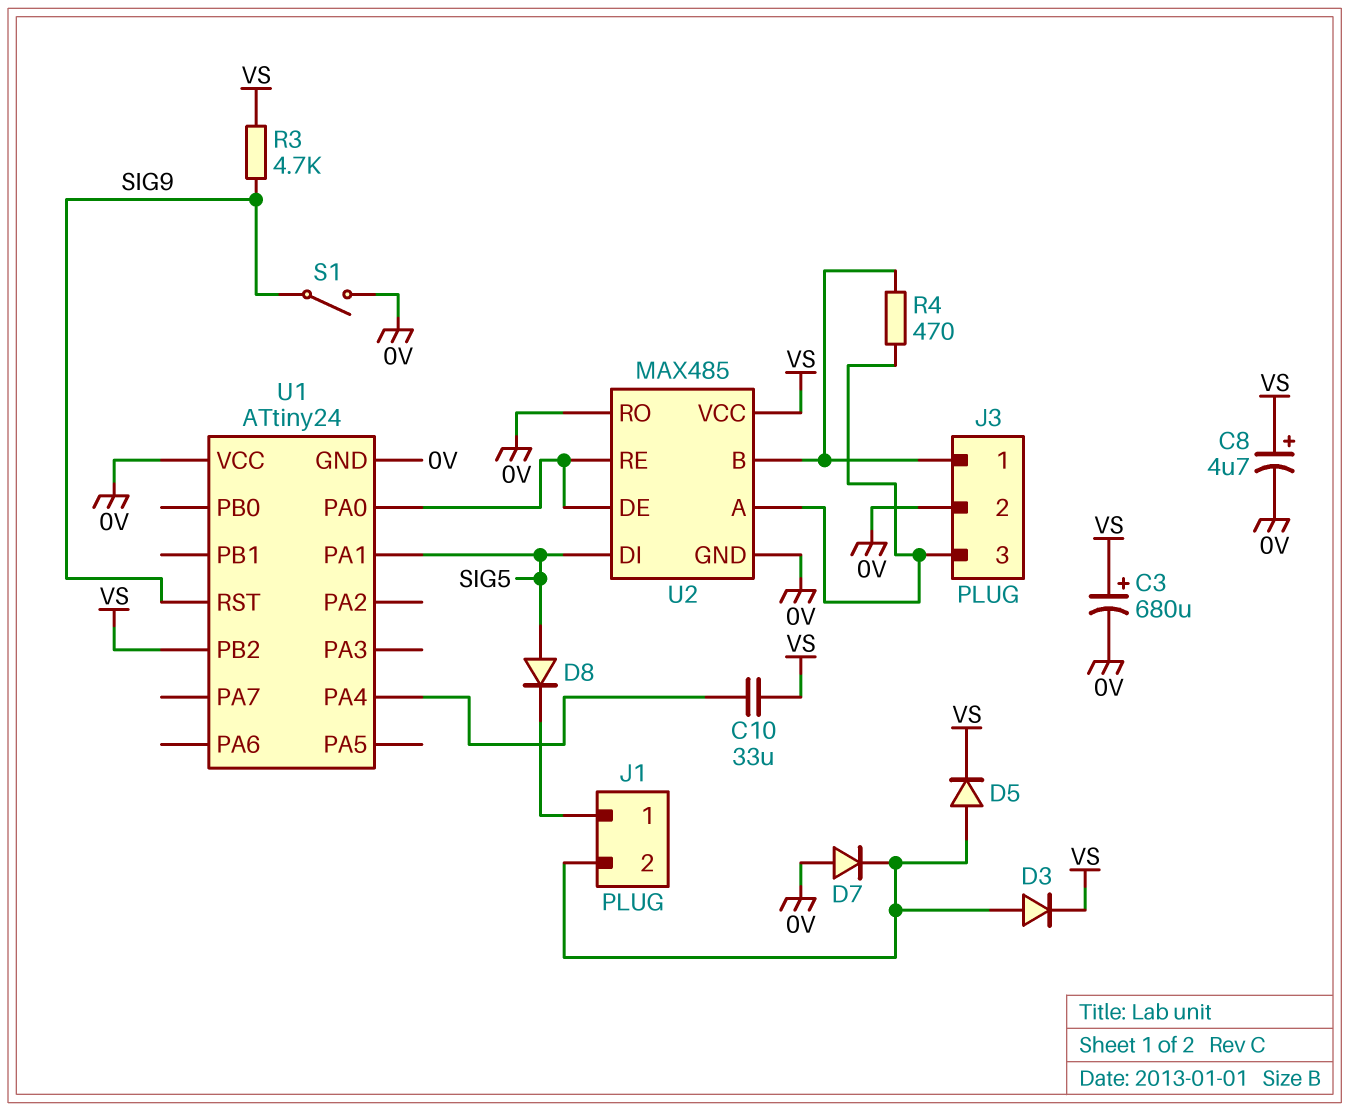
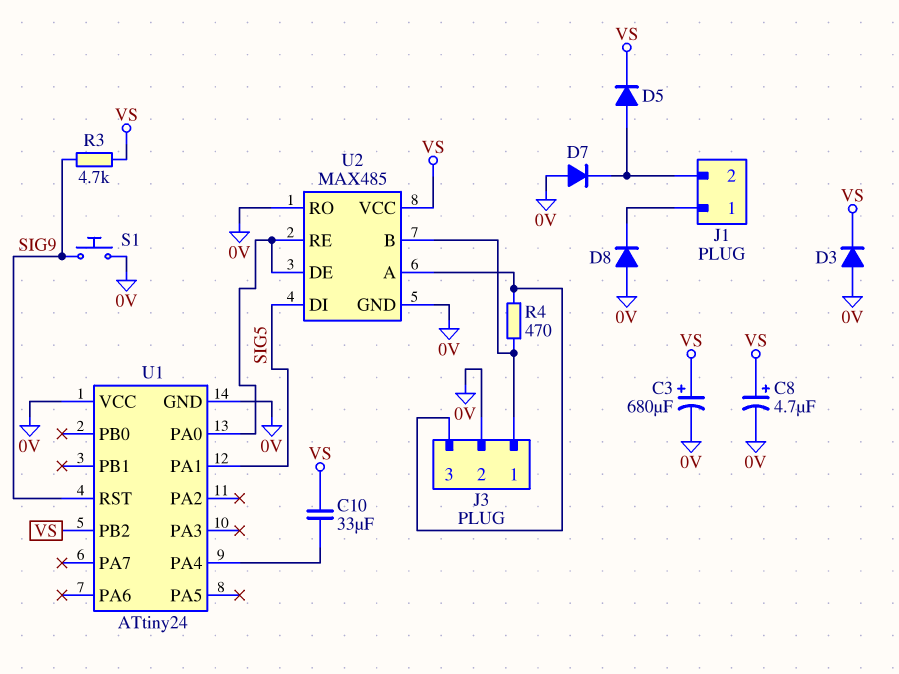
D3: diode (A J1/2, K VS) -> diode (A 0V, K VS)
D8: diode (A SIG5, K J1/1) -> diode (A 0V, K J1/1)
S1: switch (0V, SIG9) -> button (0V, SIG9)

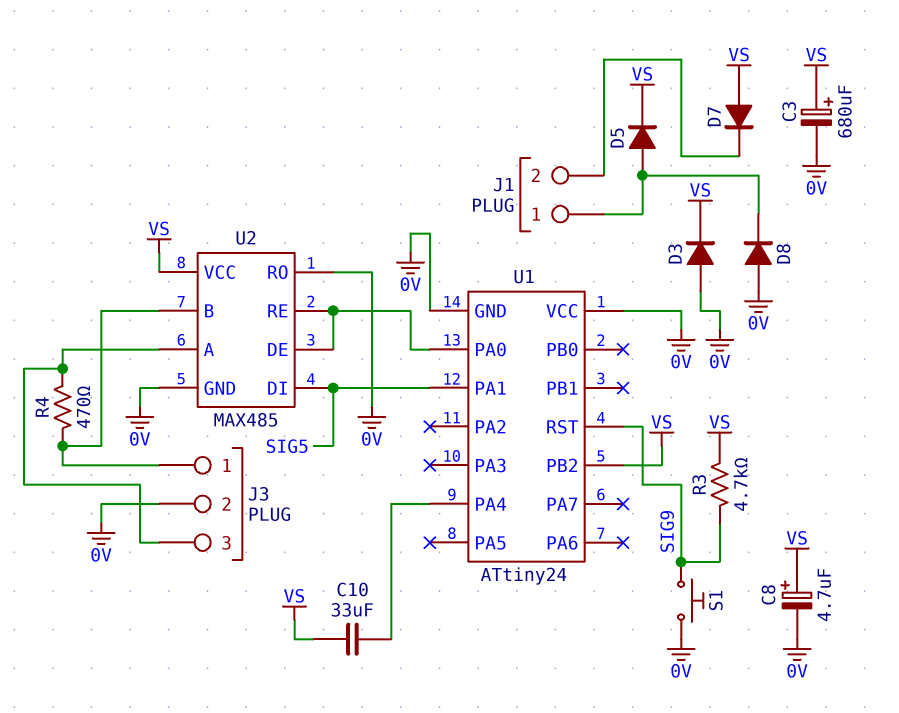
D5: diode (A J1/2, K VS) -> diode (A J1/1, K VS)
D7: diode (A 0V, K J1/2) -> diode (A VS, K J1/2)

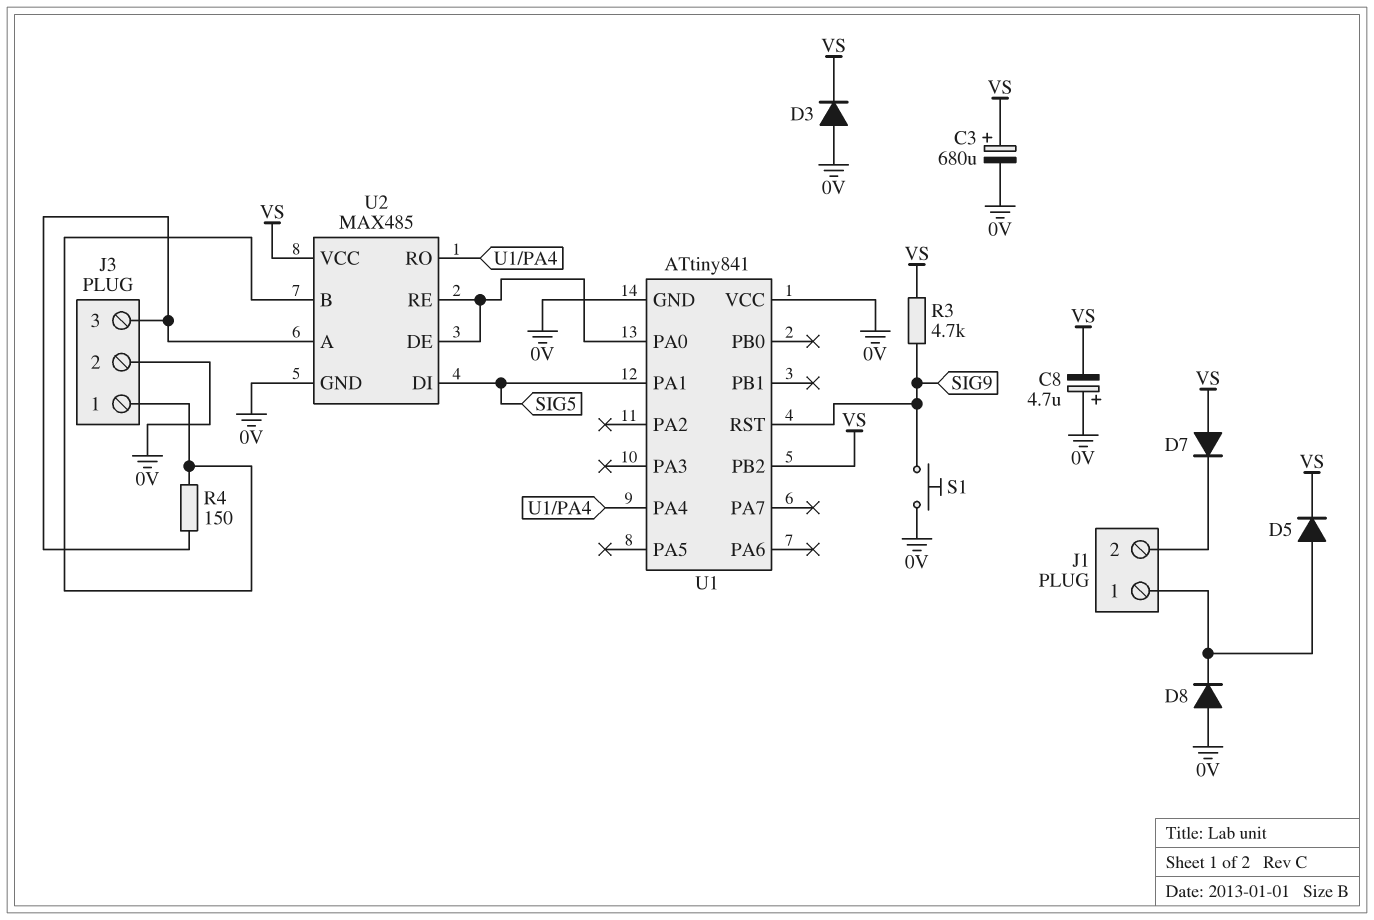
C8: 4.7uF (plus VS, minus 0V) -> 4.7uF (plus 0V, minus VS)
C10: 33uF (U1/PA4, VS) -> none
R4: 470 (J3/1, J3/3) -> 150 (J3/1, J3/3)
U1: ATtiny24 -> ATtiny841
U2 pin RO: 0V -> U1/PA4

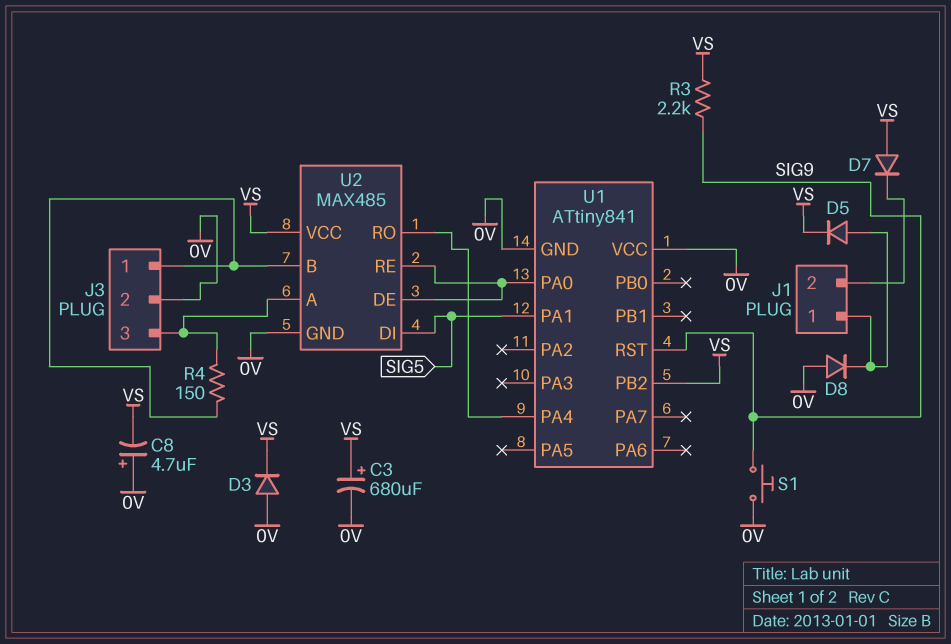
R3: 4.7k (SIG9, VS) -> 2.2k (SIG9, VS)

